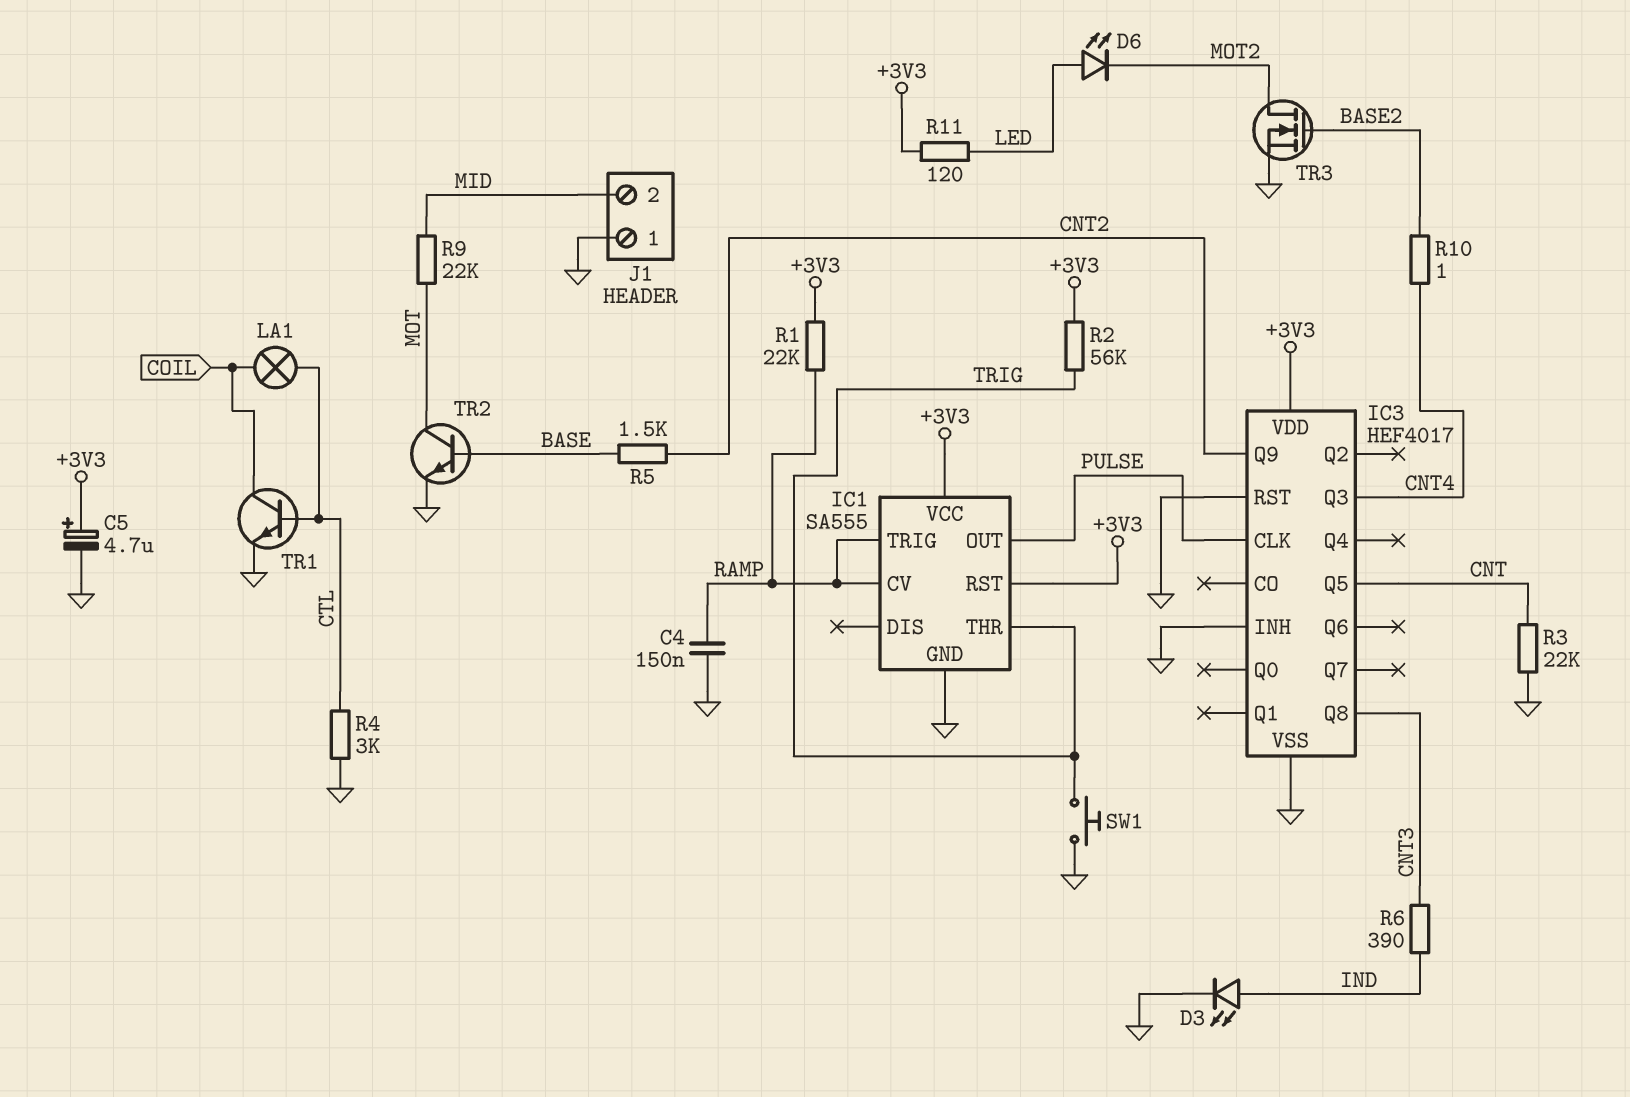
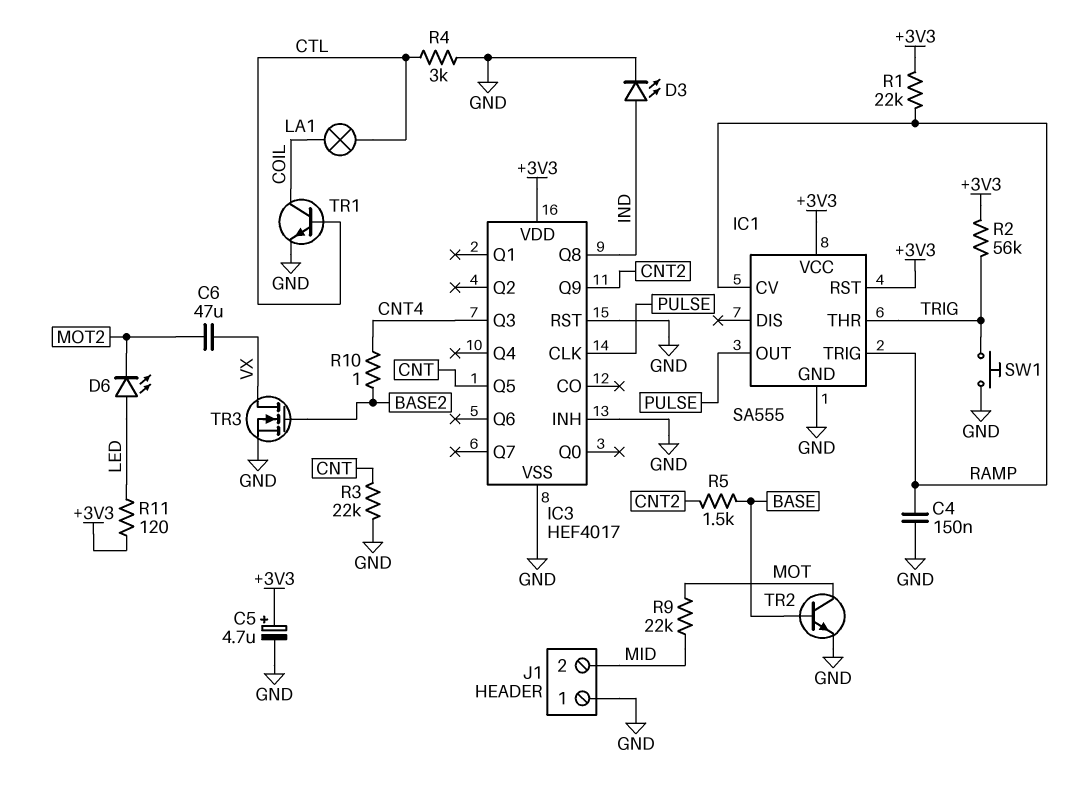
C6: none -> 47uF (MOT2, VX)
IC3 pin Q8: CNT3 -> IND
R6: 390 (CNT3, IND) -> none
TR3: NMOS (G BASE2, D MOT2, S GND) -> NMOS (G BASE2, D VX, S GND)

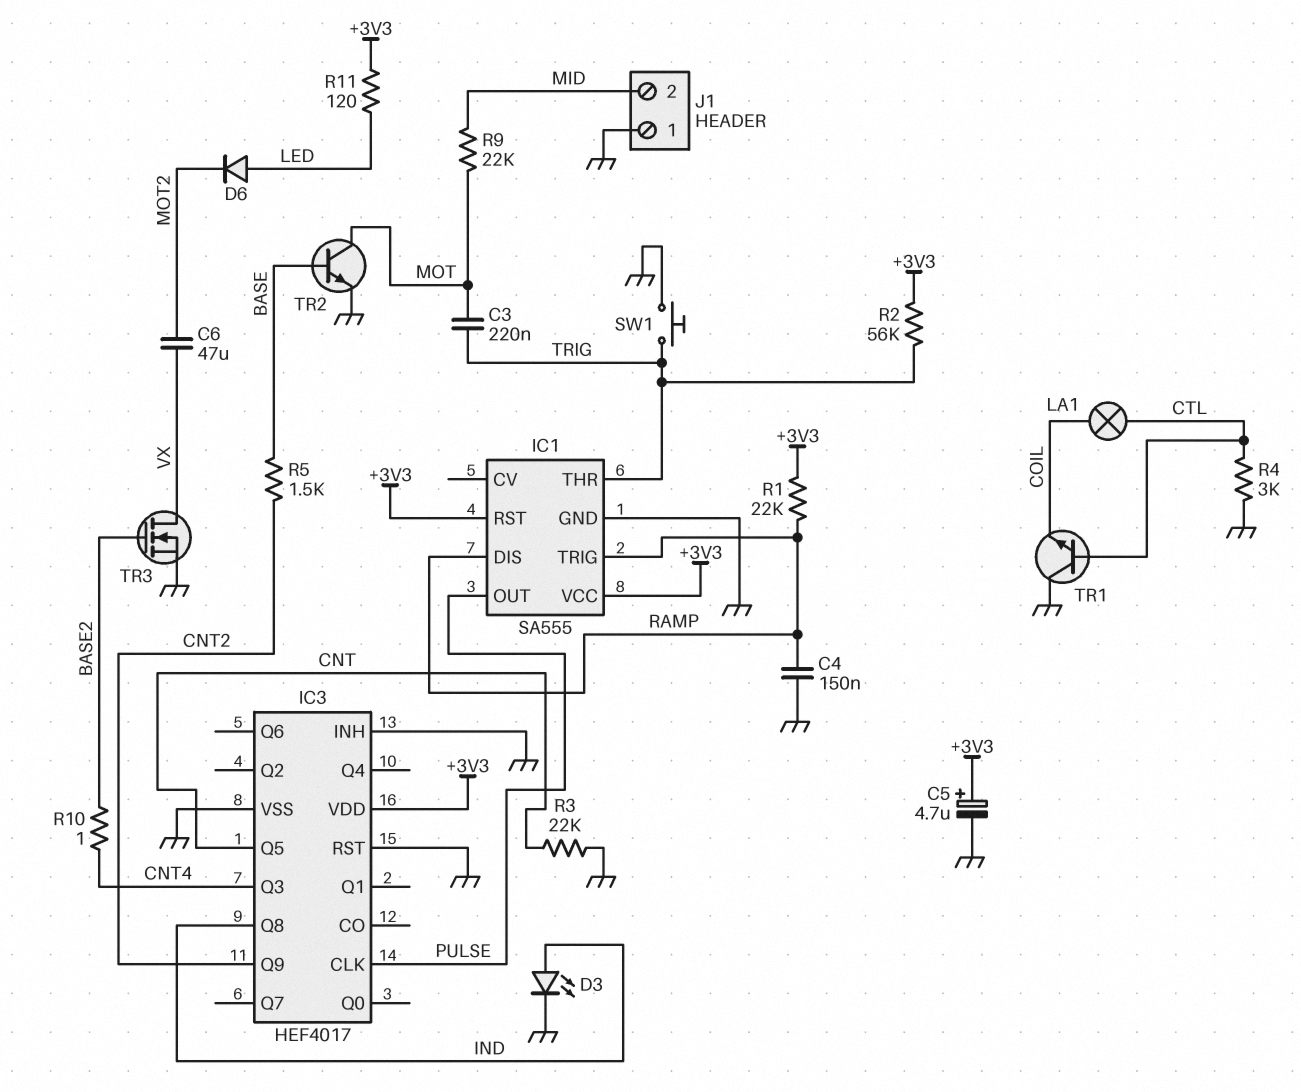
C3: none -> 220nF (MOT, TRIG)
D6: LED (A LED, K MOT2) -> diode (A LED, K MOT2)
IC1 pin CV: RAMP -> none
IC1 pin DIS: none -> RAMP
TR1: NPN (B CTL, C COIL, E GND) -> NPN (B CTL, C GND, E COIL)

